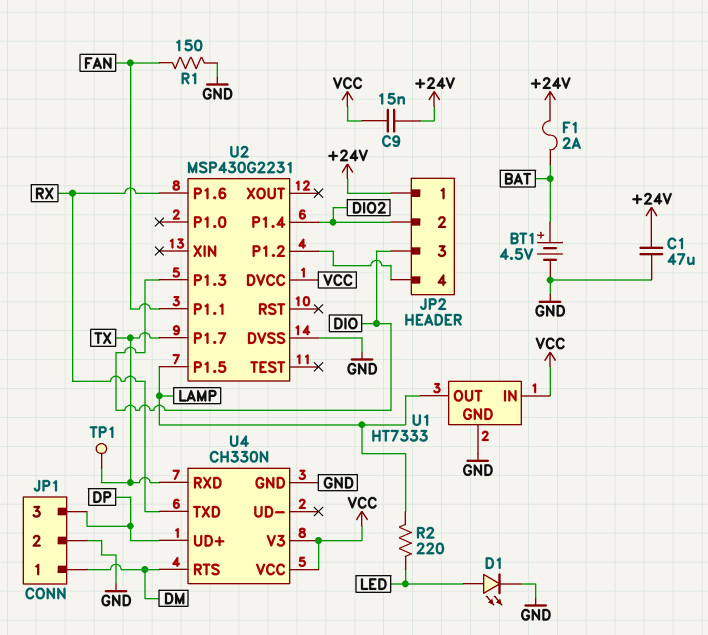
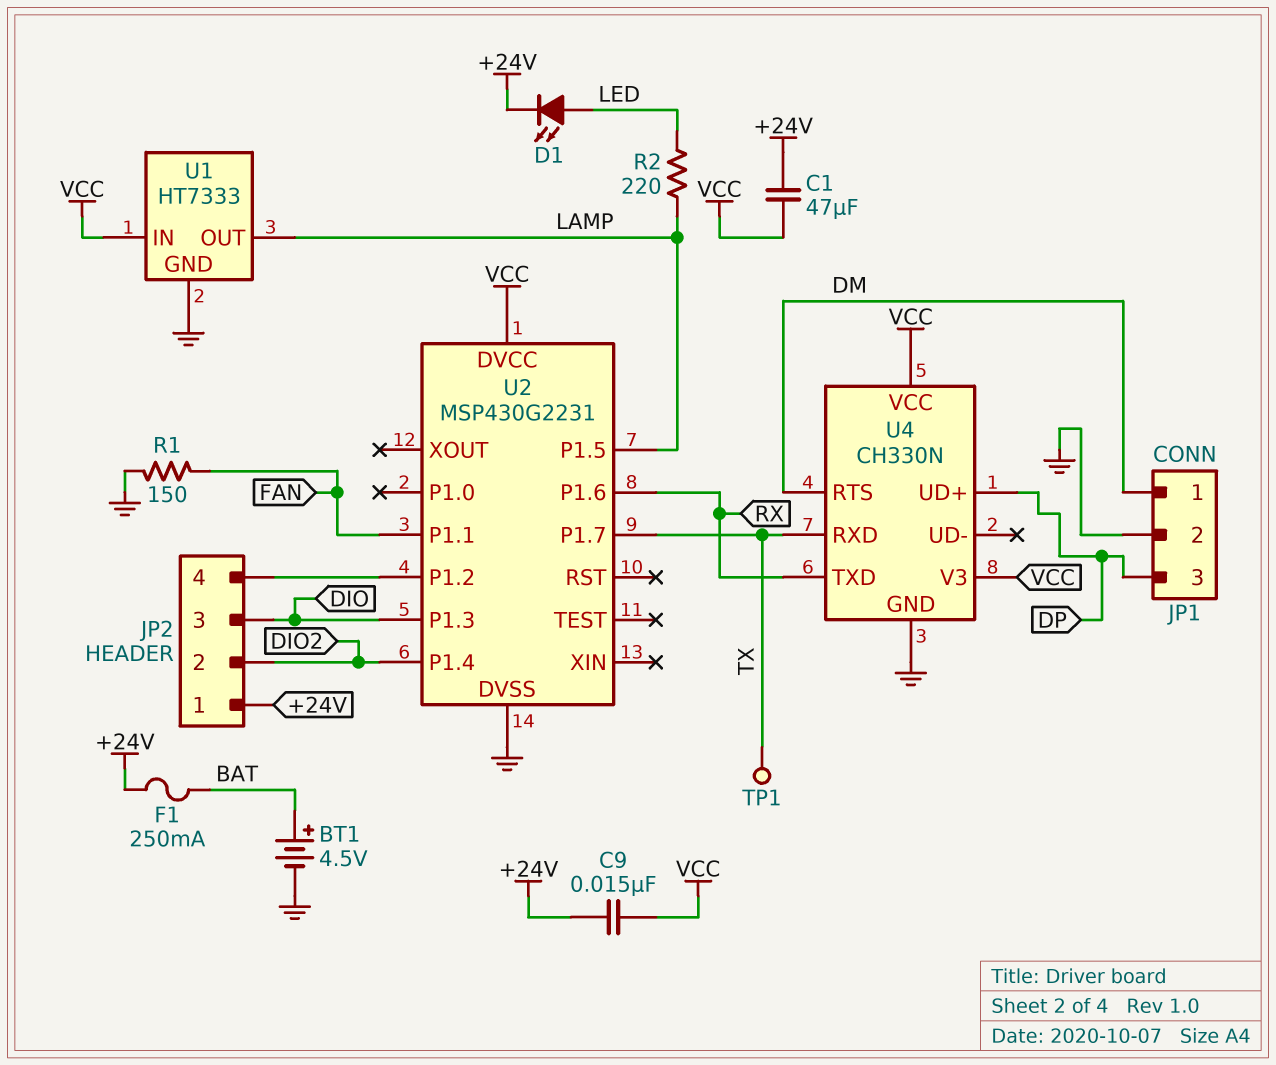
C1: 47uF (+24V, GND) -> 47uF (+24V, VCC)
D1: LED (A LED, K GND) -> LED (A LED, K +24V)
F1: 2A (+24V, BAT) -> 250mA (+24V, BAT)

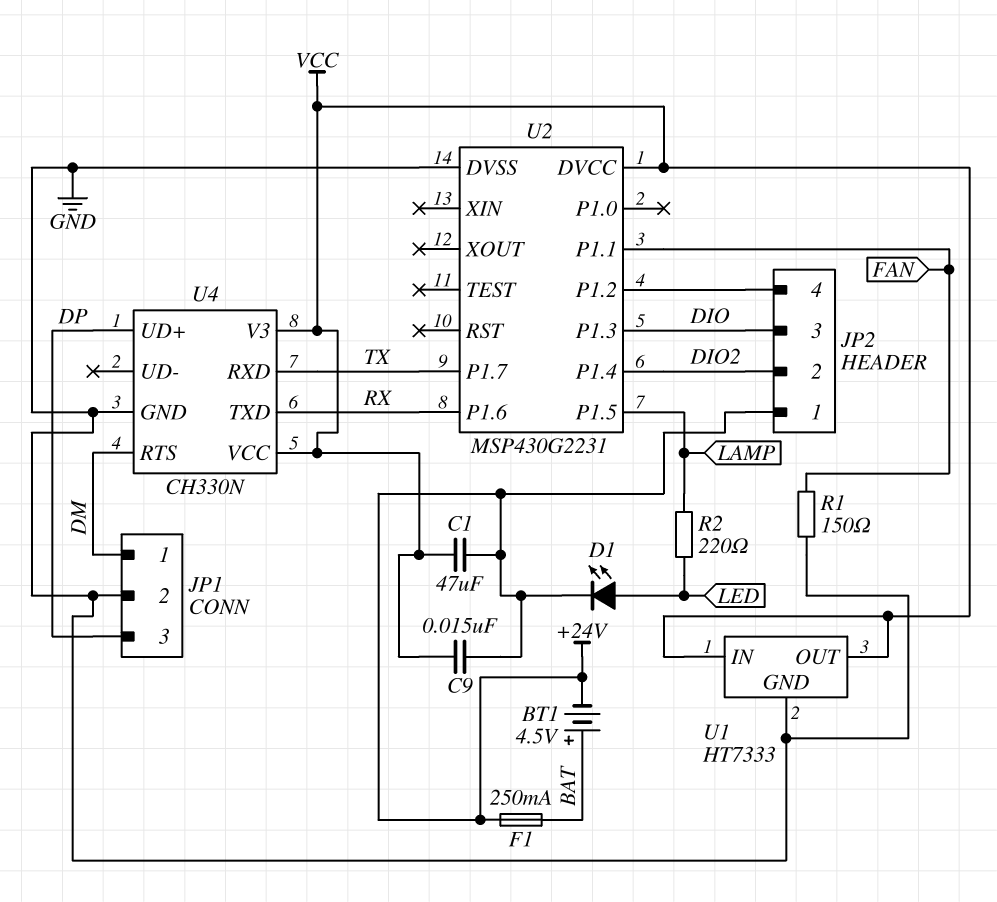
BT1: 4.5V (plus BAT, minus GND) -> 4.5V (plus BAT, minus +24V)
TP1: test point (TX) -> none
U1 pin OUT: LAMP -> VCC

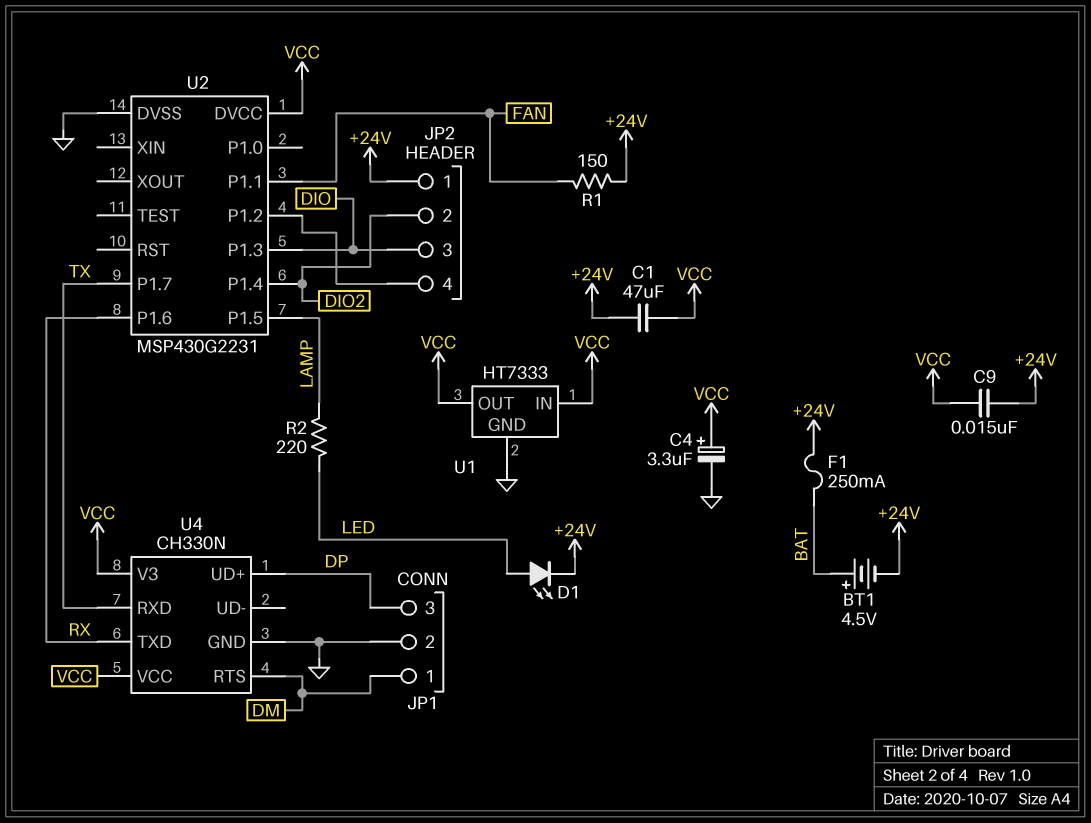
C4: none -> 3.3uF (plus VCC, minus GND)
R1: 150 (FAN, GND) -> 150 (+24V, FAN)

